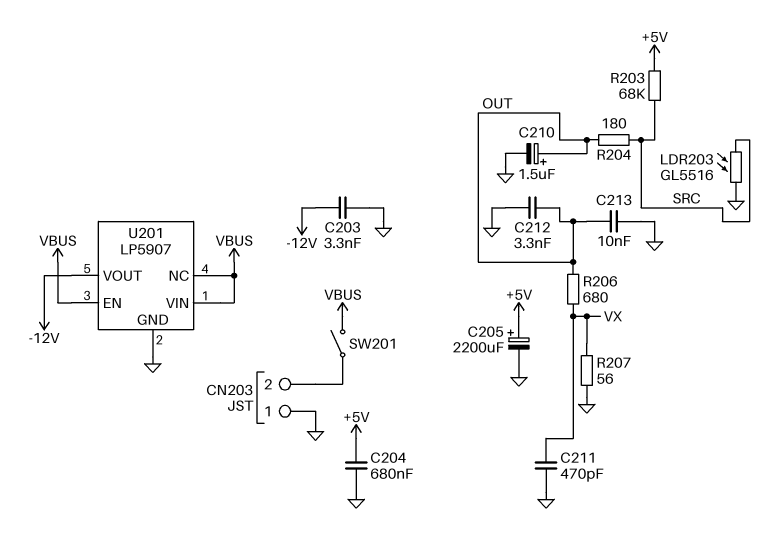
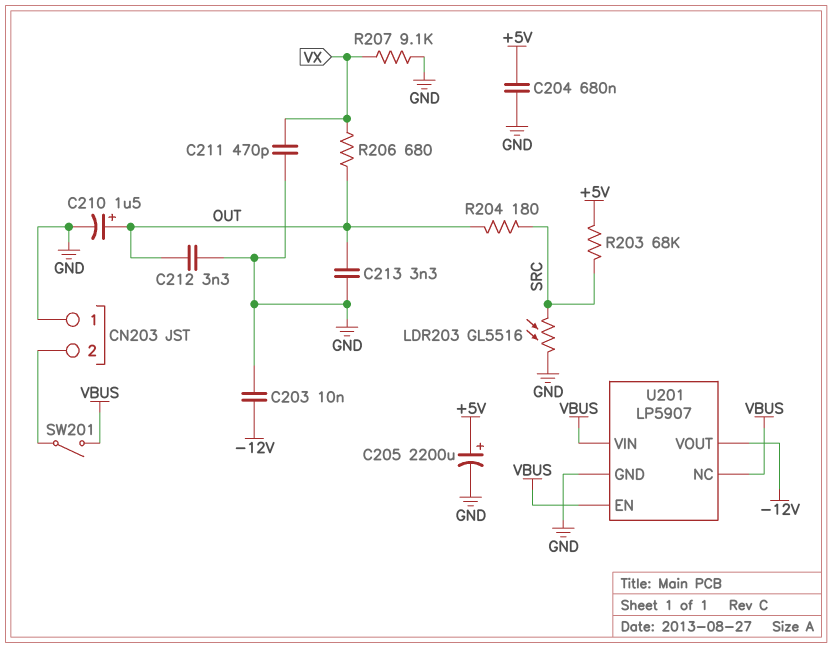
C203: 3.3nF (-12V, GND) -> 10nF (-12V, GND)
C213: 10nF (GND, OUT) -> 3.3nF (GND, OUT)
R207: 56 (GND, VX) -> 9.1k (GND, VX)

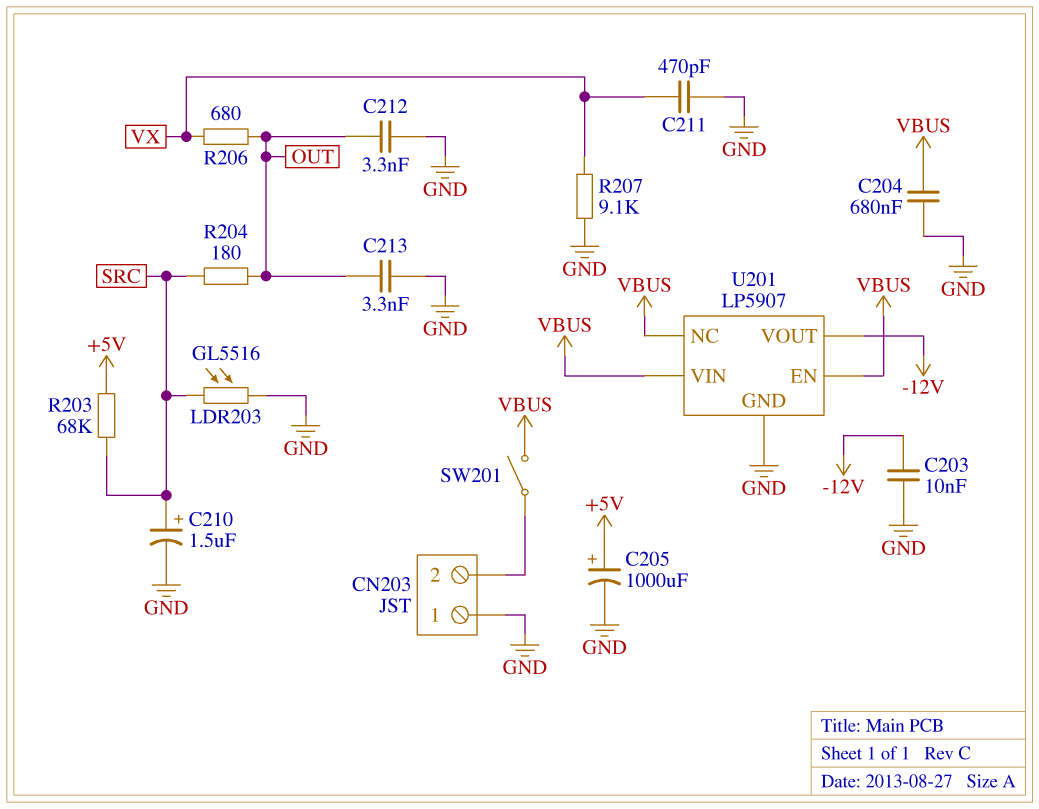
C204: 680nF (+5V, GND) -> 680nF (GND, VBUS)
C205: 2200uF (plus +5V, minus GND) -> 1000uF (plus +5V, minus GND)
C210: 1.5uF (plus OUT, minus GND) -> 1.5uF (plus SRC, minus GND)

